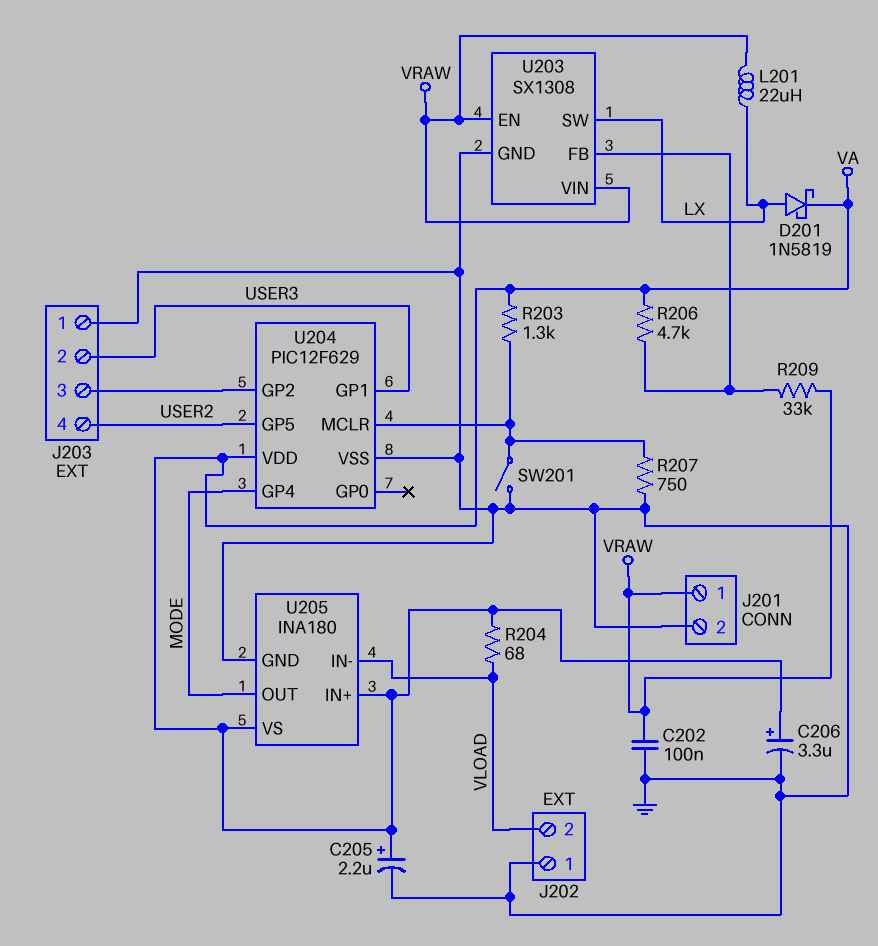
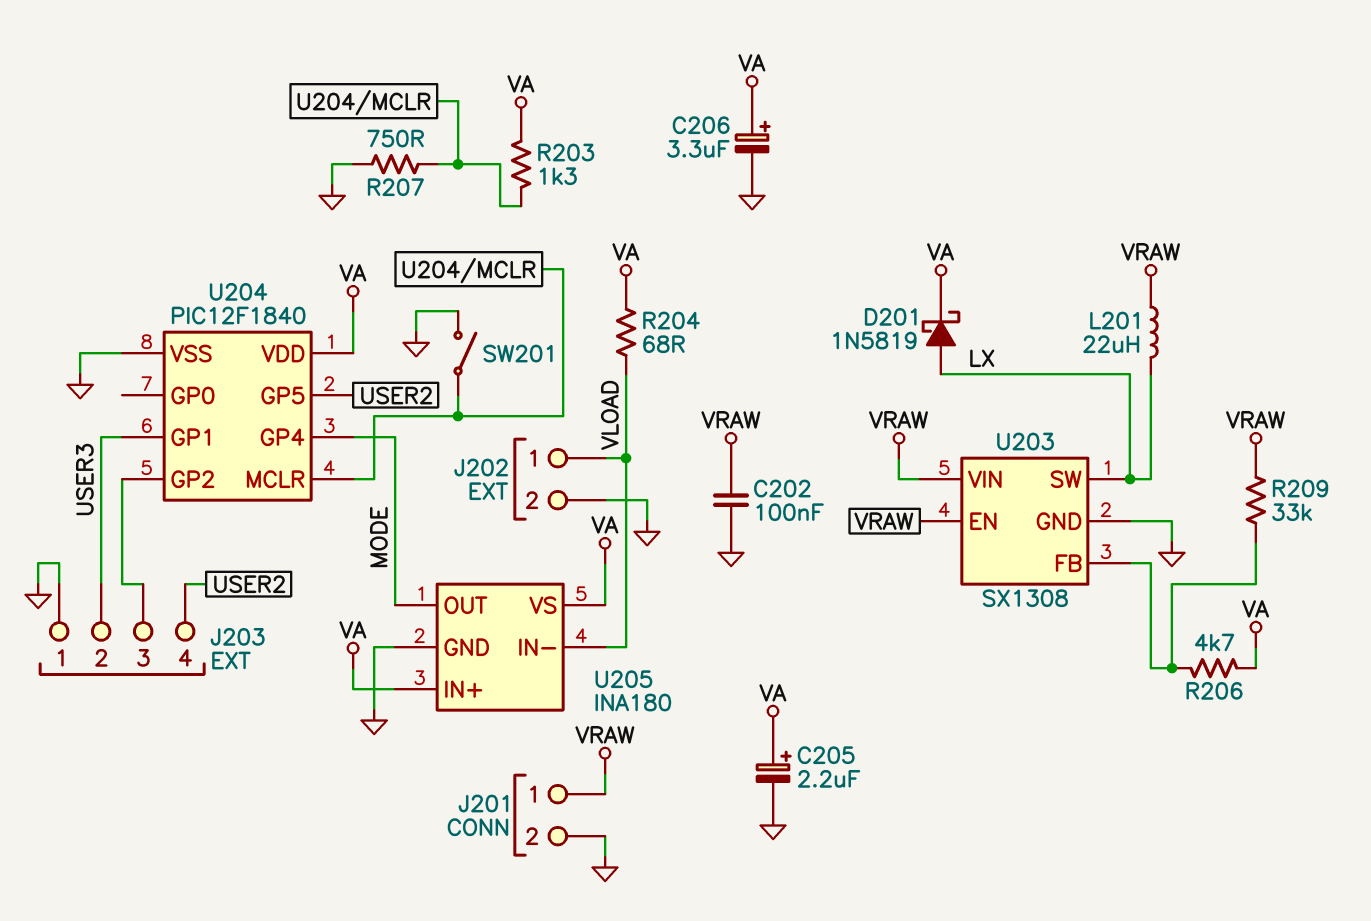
J202 pin 1: GND -> VLOAD
J202 pin 2: VLOAD -> GND
U204: PIC12F629 -> PIC12F1840

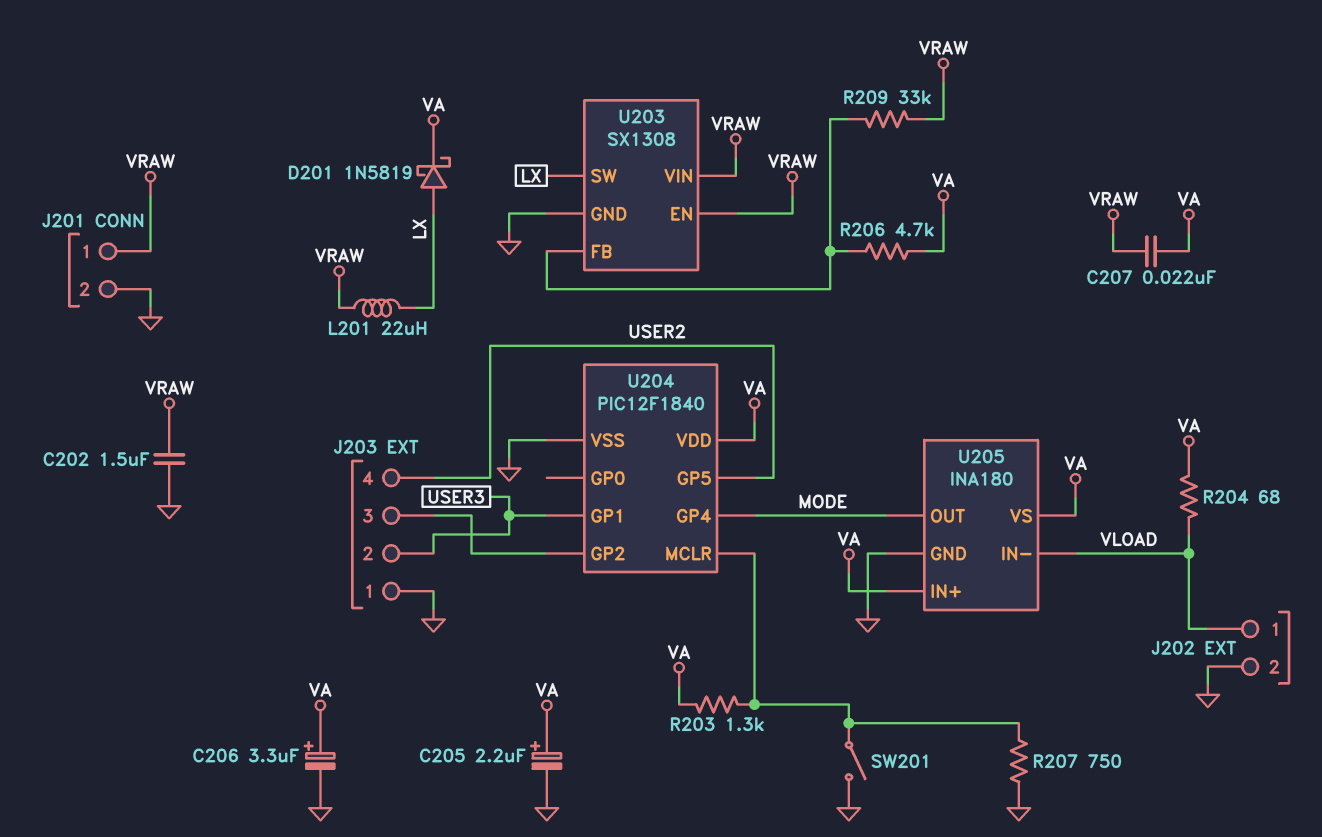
C202: 100nF (GND, VRAW) -> 1.5uF (GND, VRAW)
C207: none -> 22nF (VA, VRAW)

